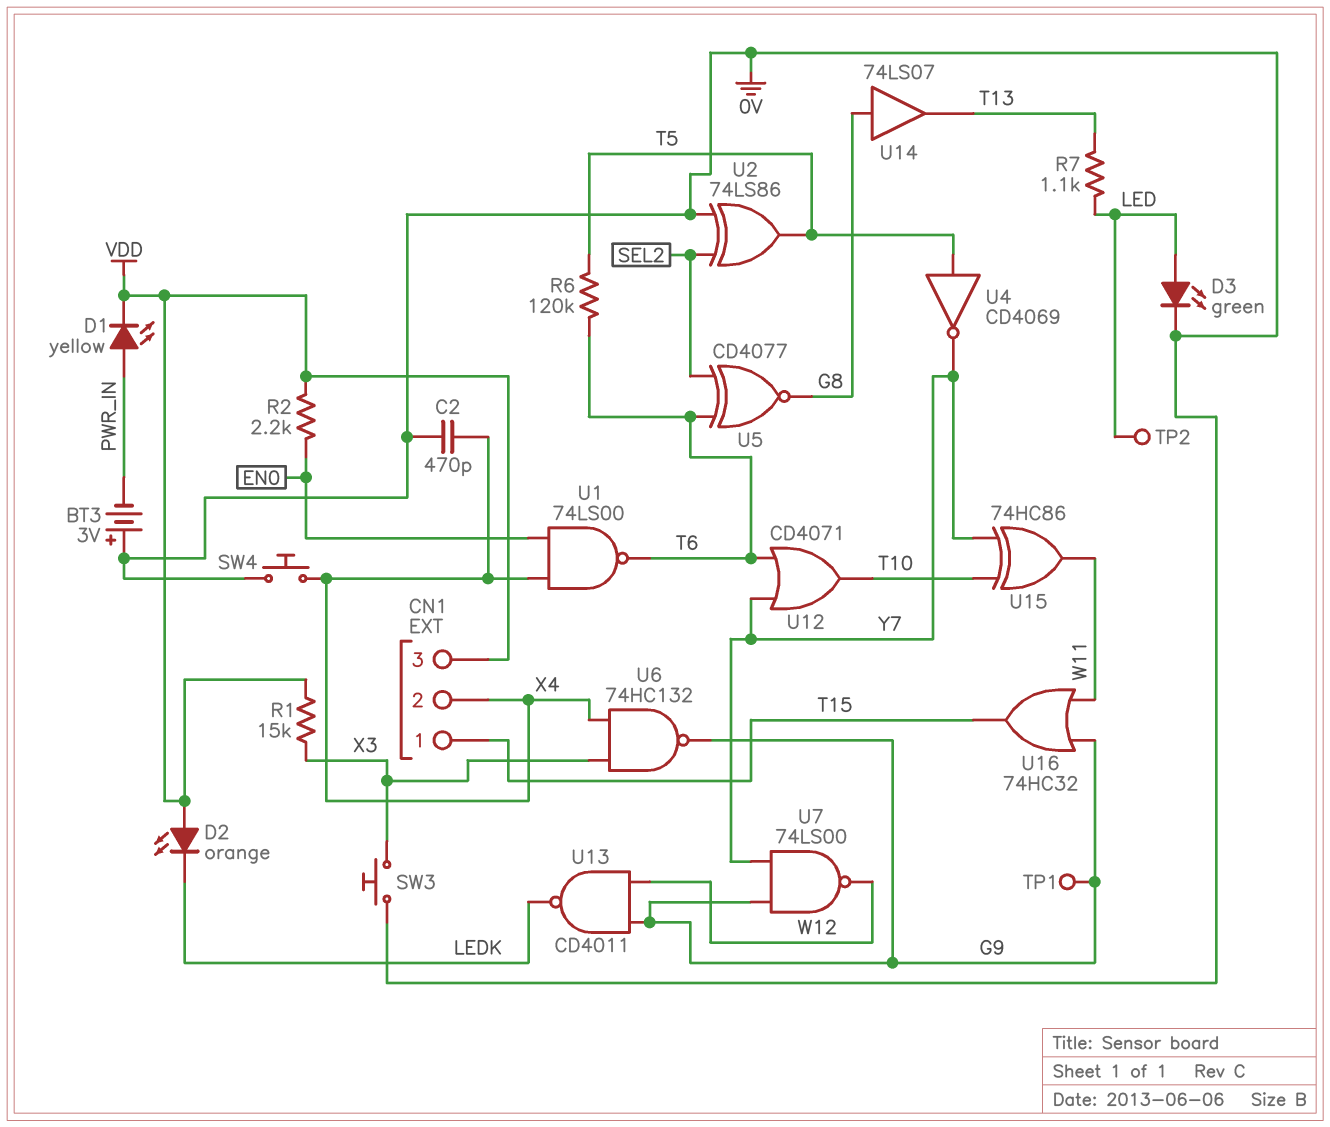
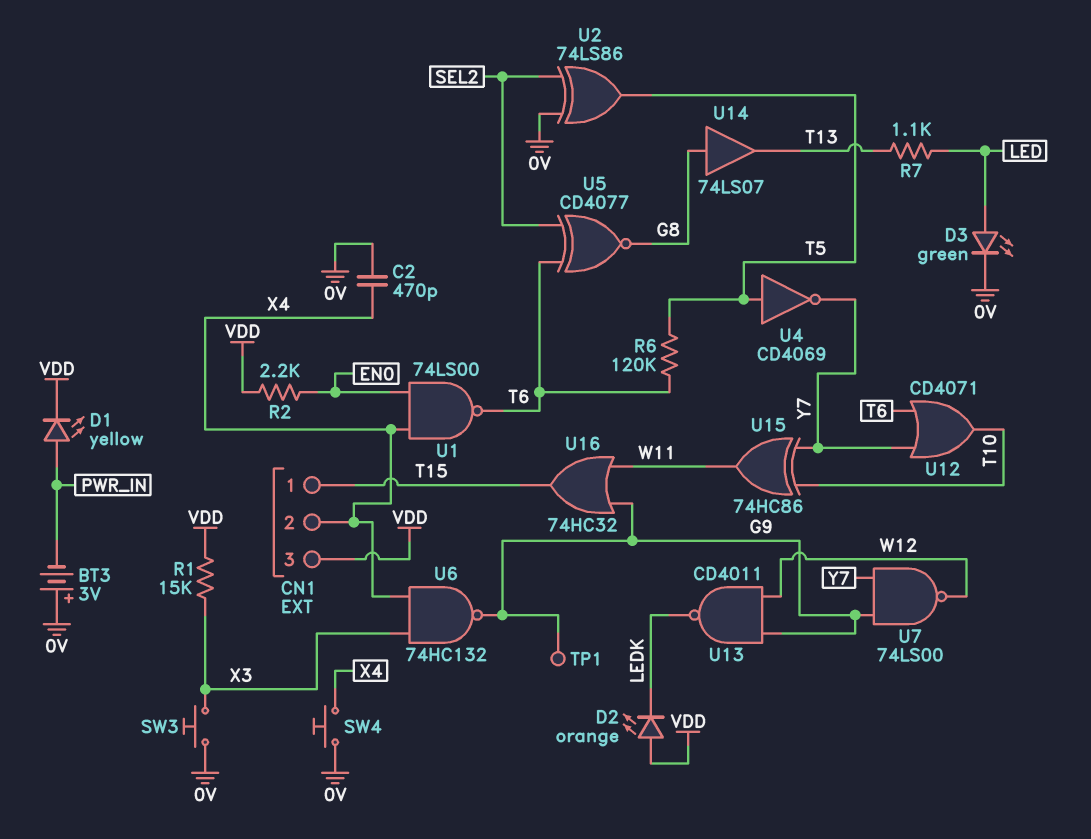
TP2: test point (LED) -> none

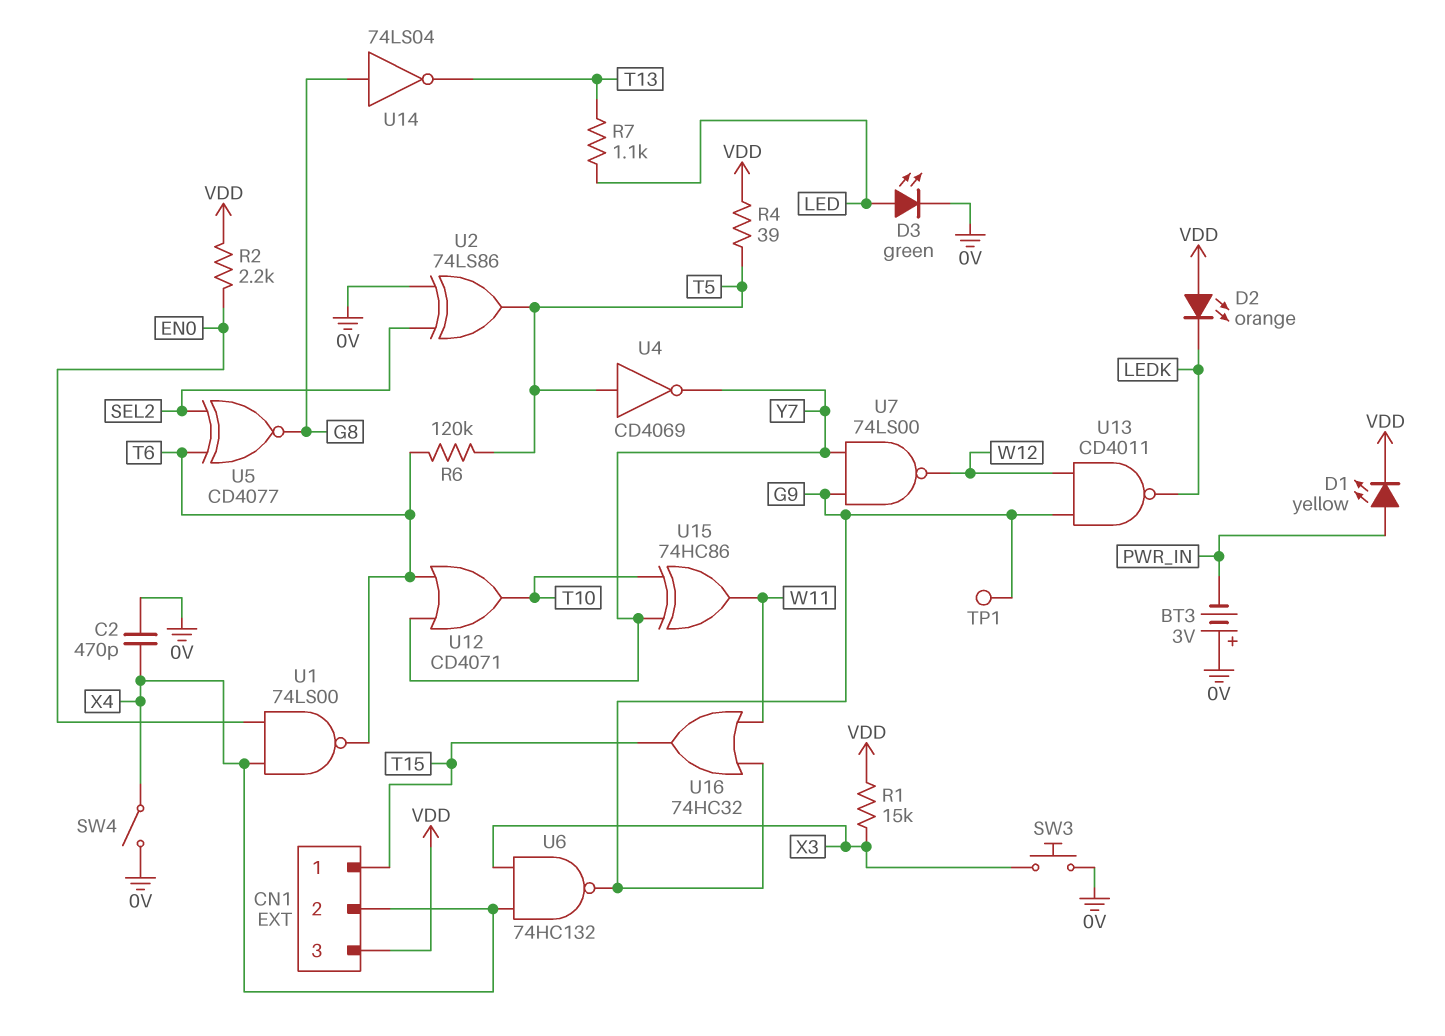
R4: none -> 39 (T5, VDD)
SW4: button (0V, X4) -> switch (0V, X4)
U14: buffer 74LS07 (in G8, out T13) -> NOT 74LS04 (in G8, out T13)

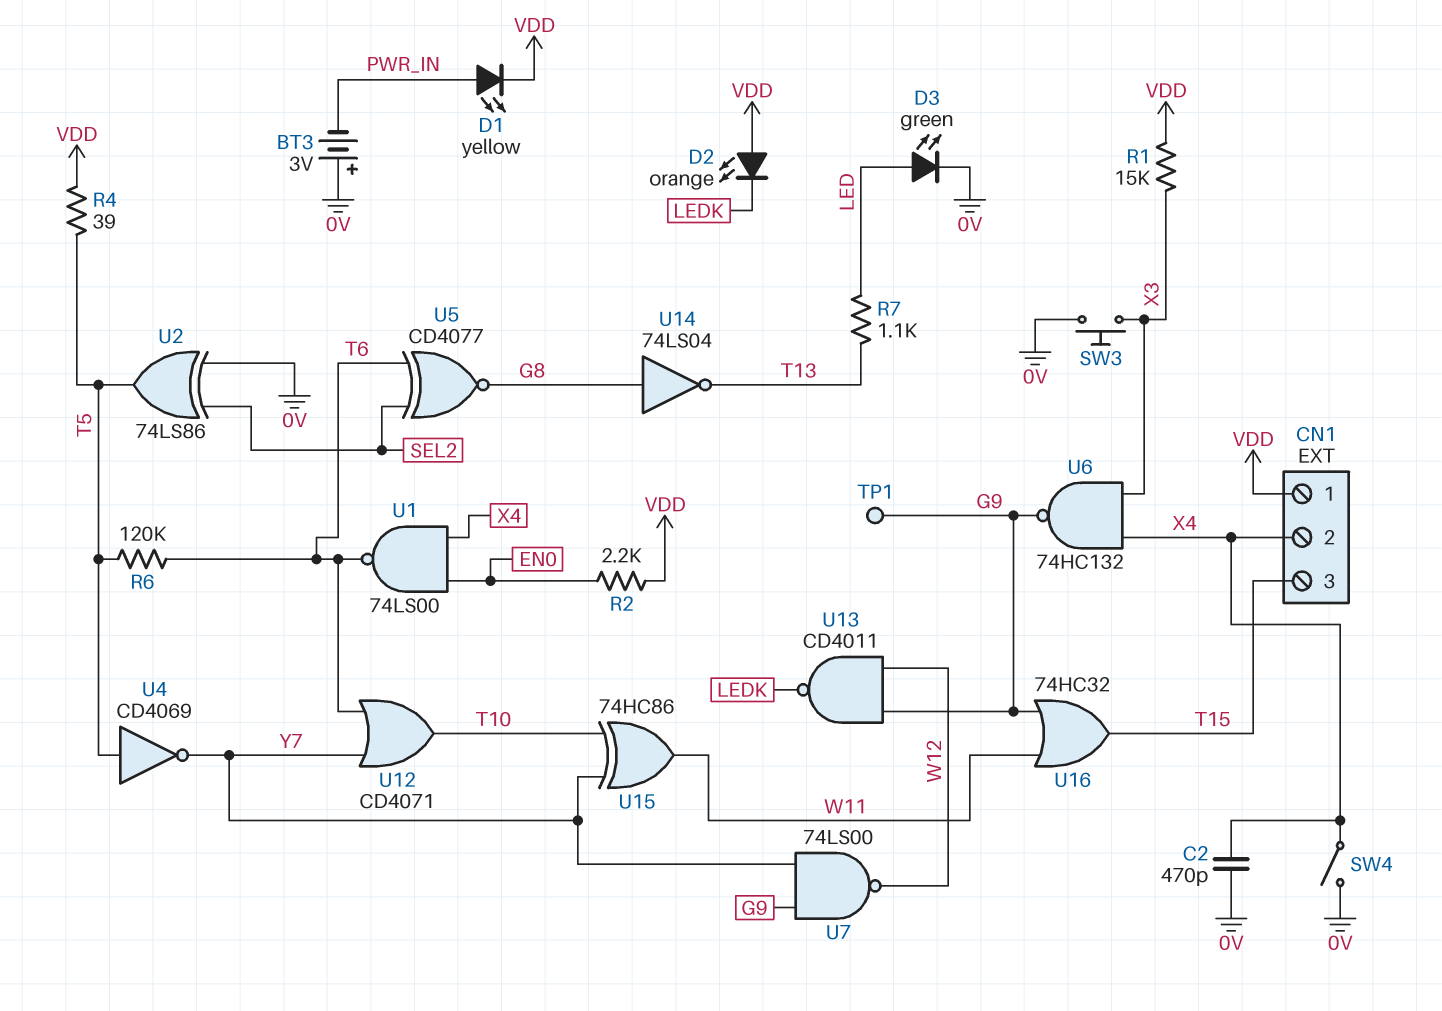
CN1 pin 1: T15 -> VDD
CN1 pin 3: VDD -> T15

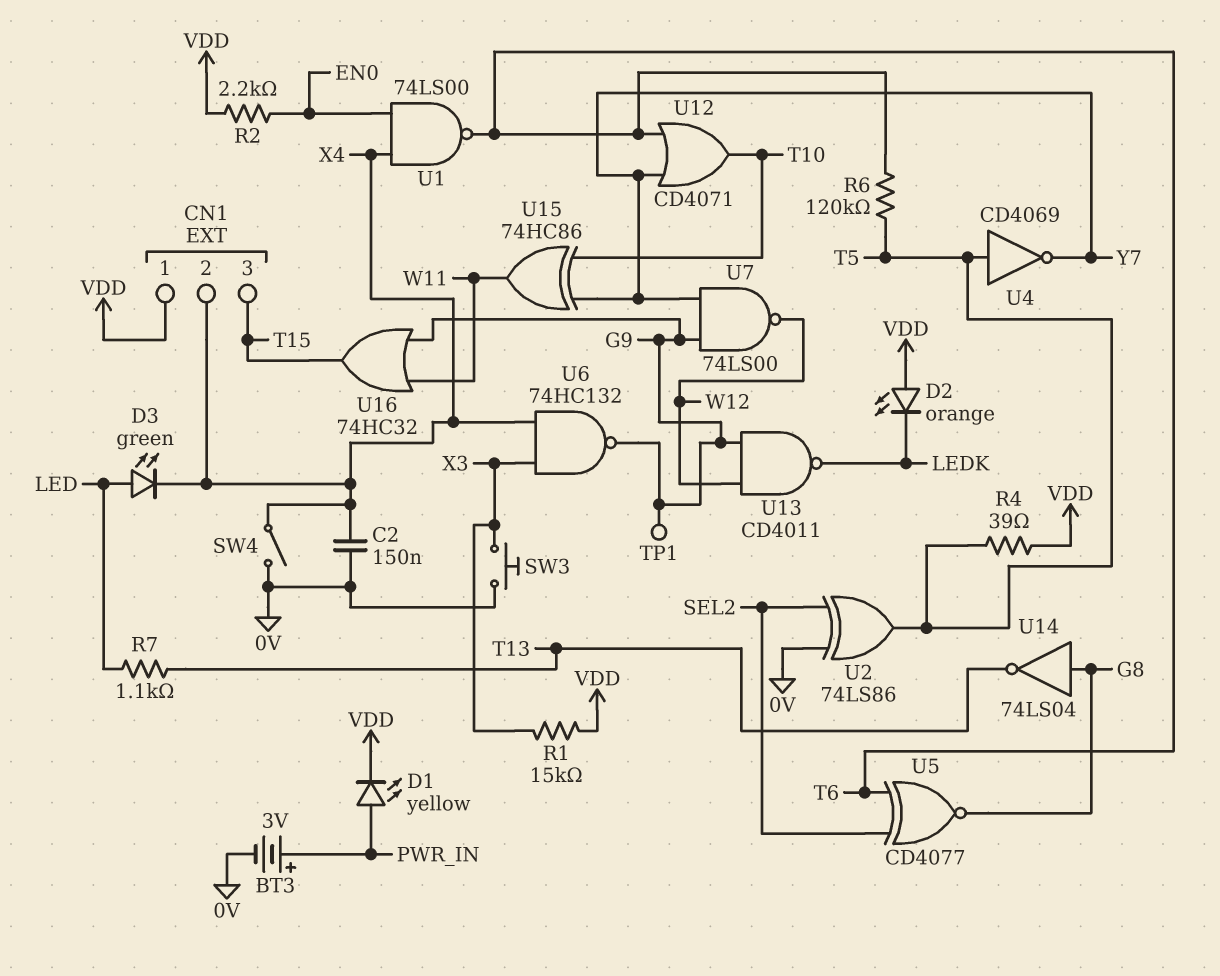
BT3: 3V (plus 0V, minus PWR_IN) -> 3V (plus PWR_IN, minus 0V)
C2: 470pF (0V, X4) -> 150nF (0V, X4)
D3: LED green (A LED, K 0V) -> LED green (A LED, K X4)

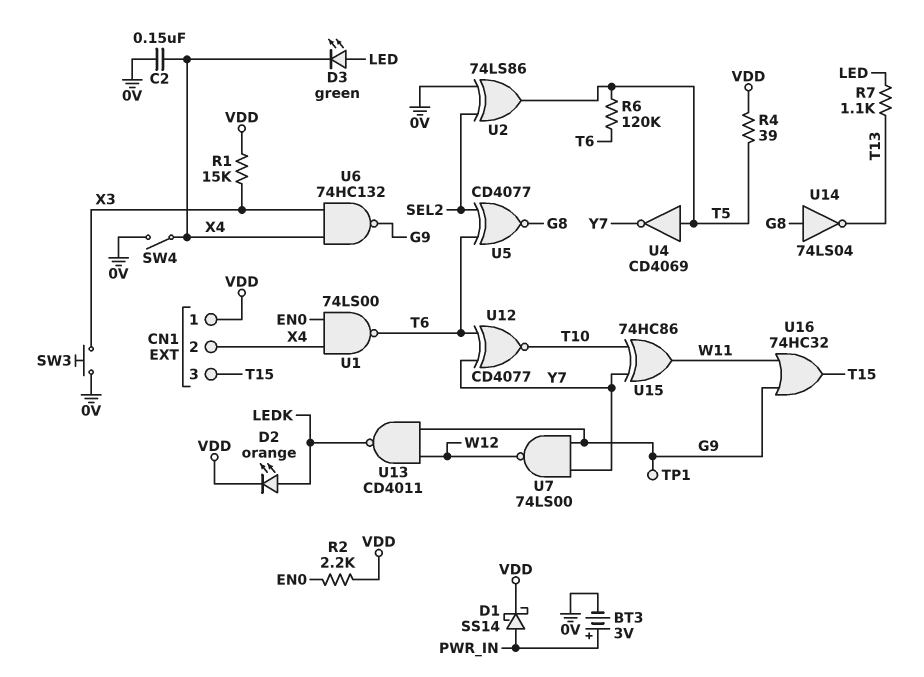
D1: LED yellow (A PWR_IN, K VDD) -> schottky SS14 (A PWR_IN, K VDD)
D2: LED orange (A VDD, K LEDK) -> LED orange (A LEDK, K VDD)
U12: OR CD4071 (in T6, in Y7, out T10) -> XNOR CD4077 (in T6, in Y7, out T10)

